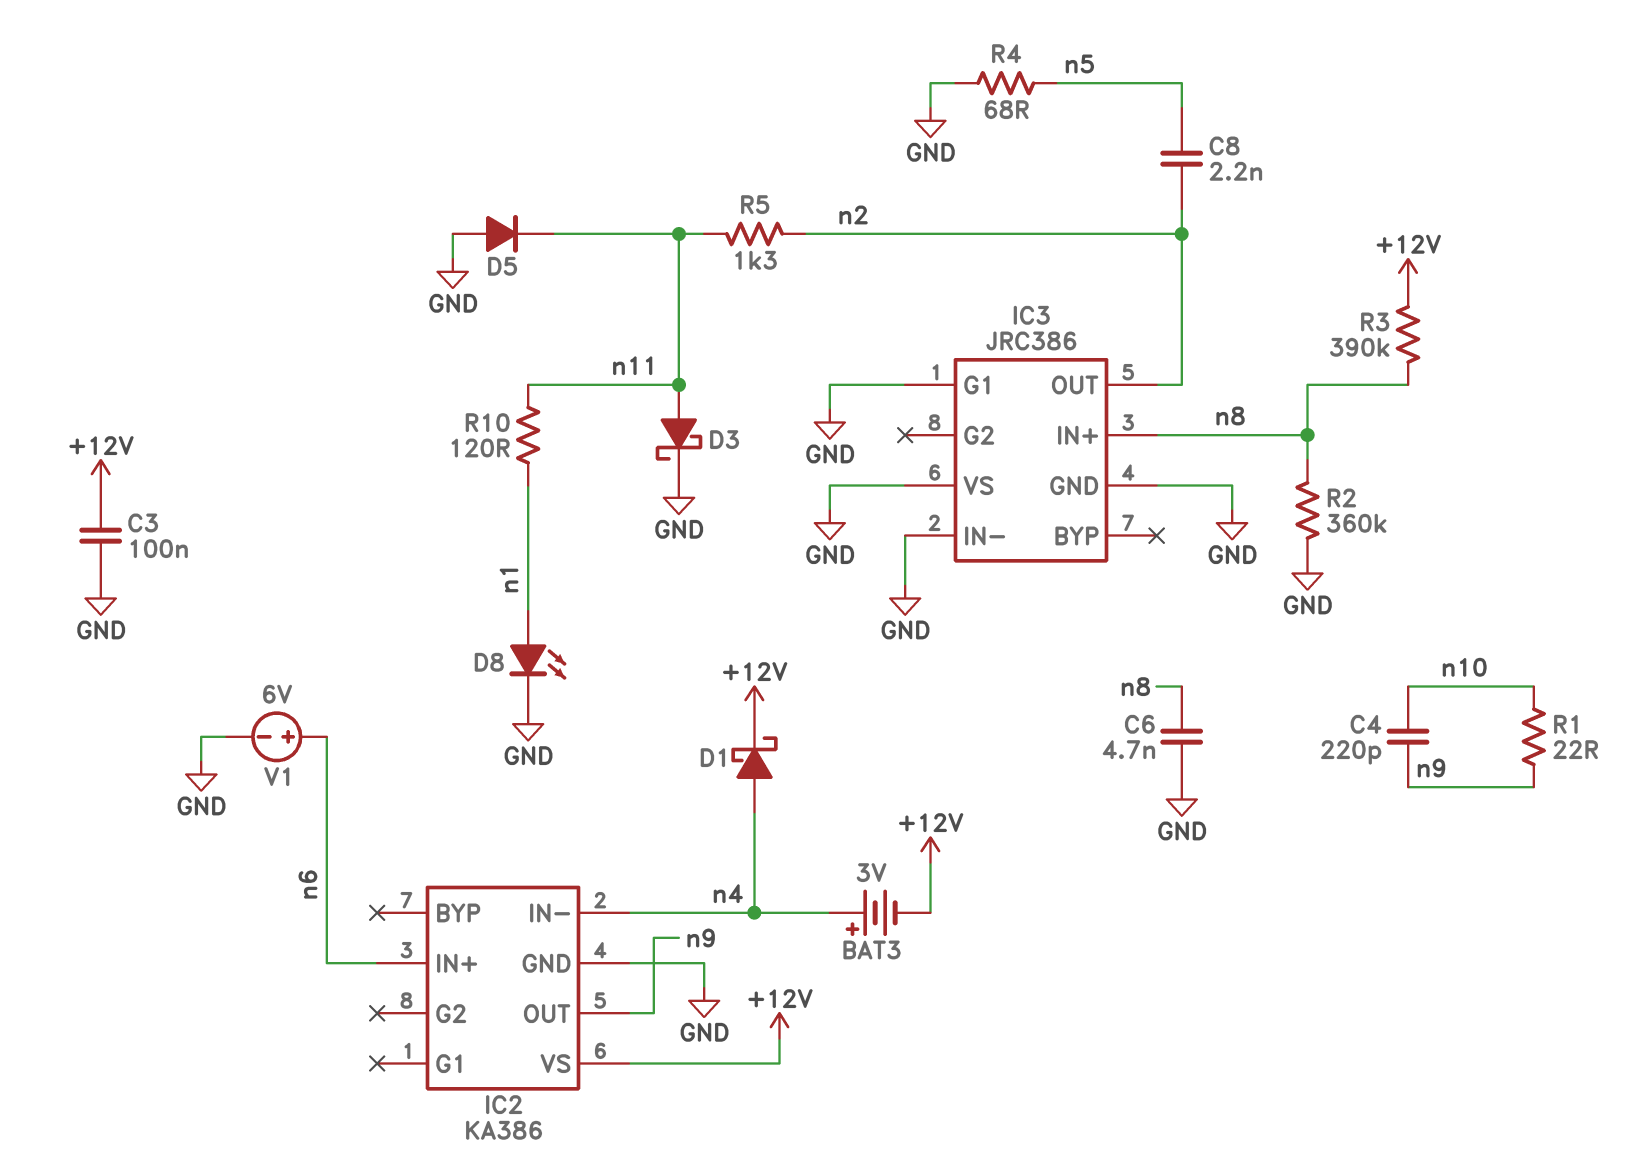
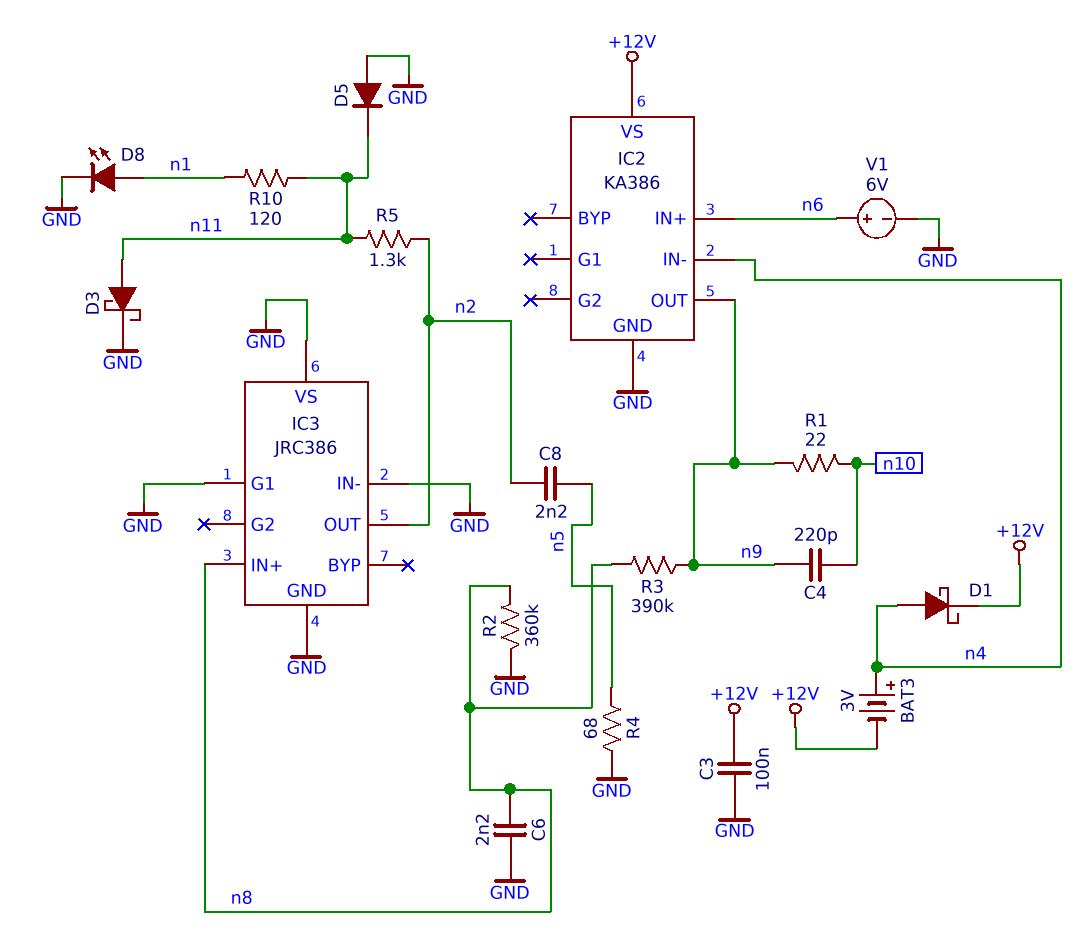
C6: 4.7nF (GND, n8) -> 2.2nF (GND, n8)
R3: 390k (+12V, n8) -> 390k (n8, n9)

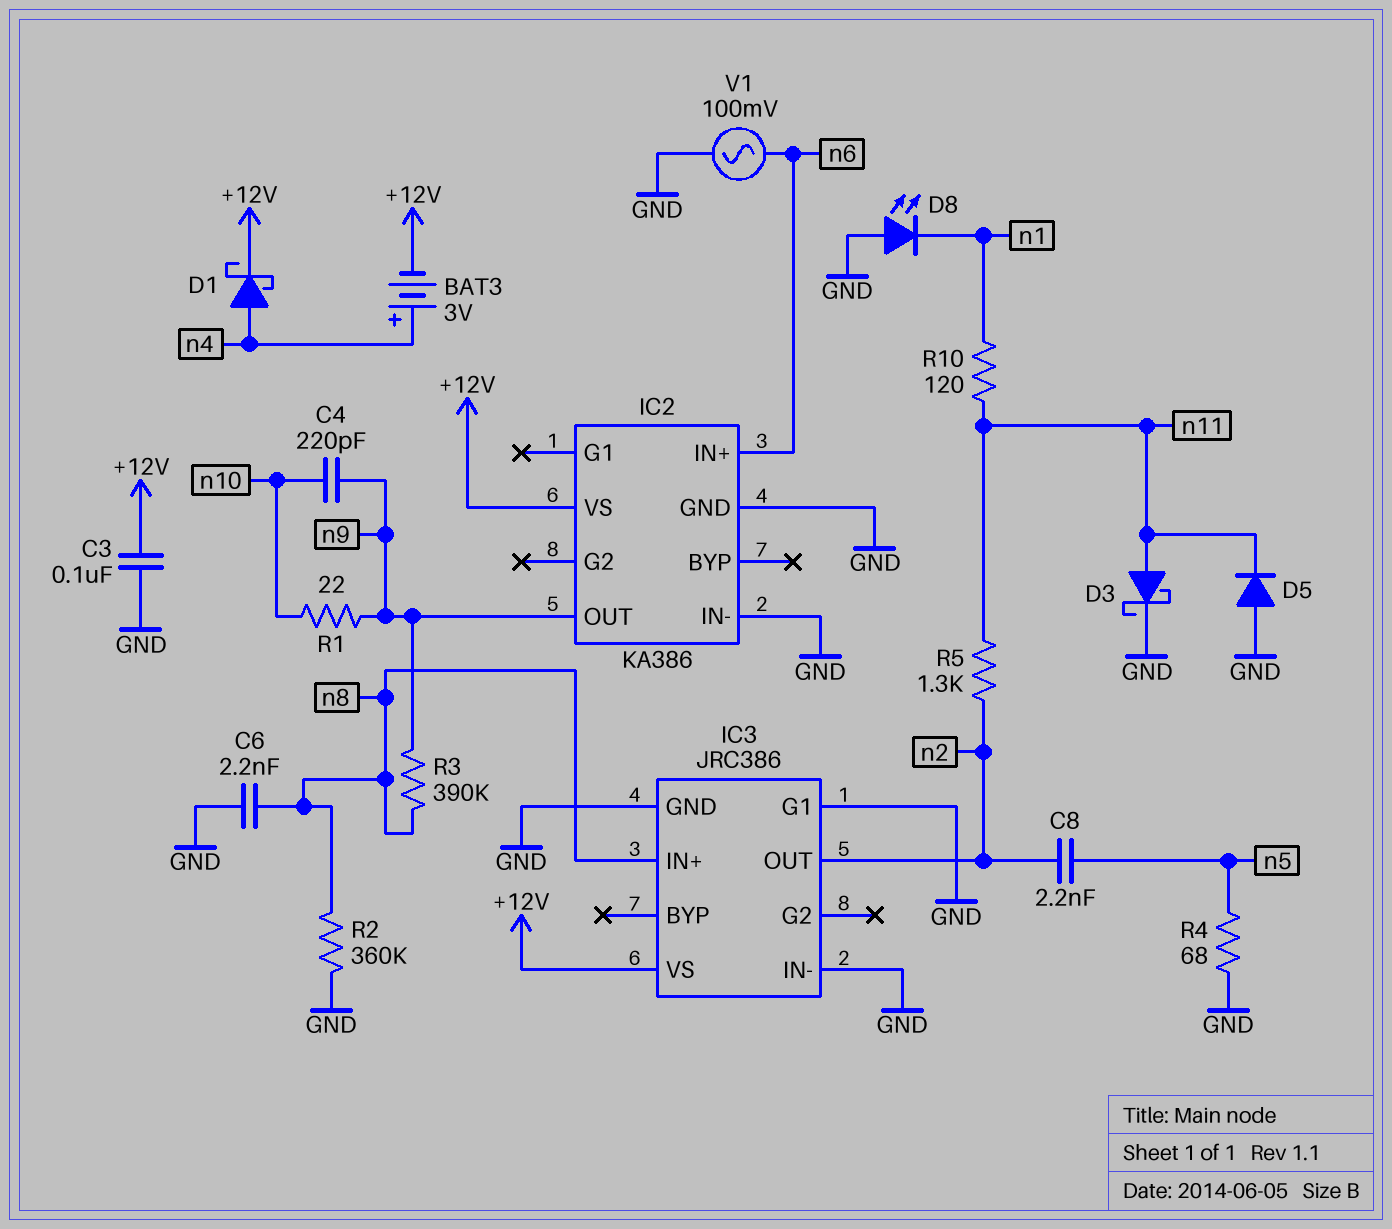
D8: LED (A n1, K GND) -> LED (A GND, K n1)
IC2 pin IN-: n4 -> GND
IC3 pin VS: GND -> +12V
V1: 6V (plus n6, minus GND) -> AC 100mV (GND, n6)

